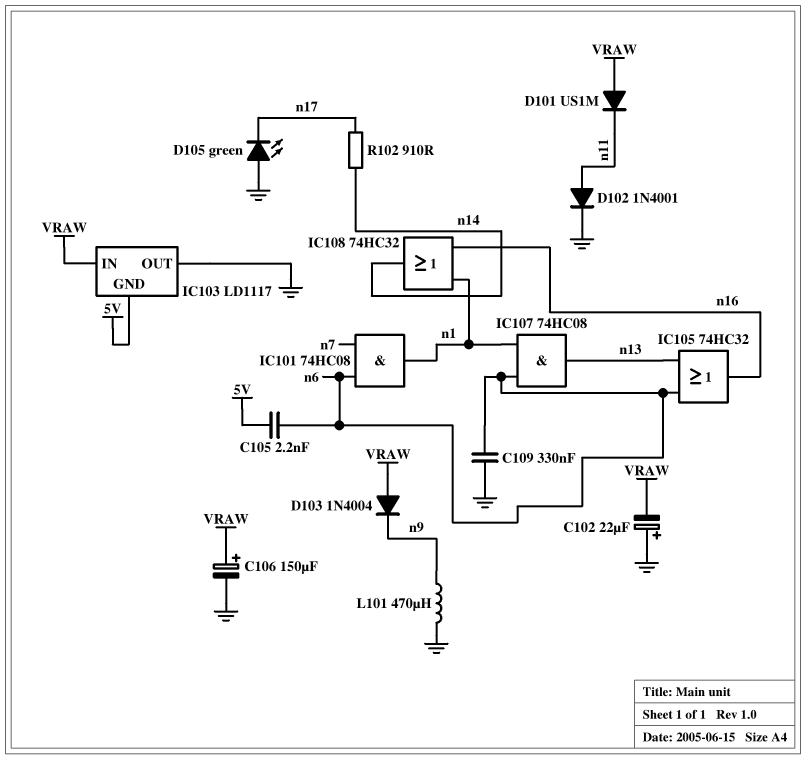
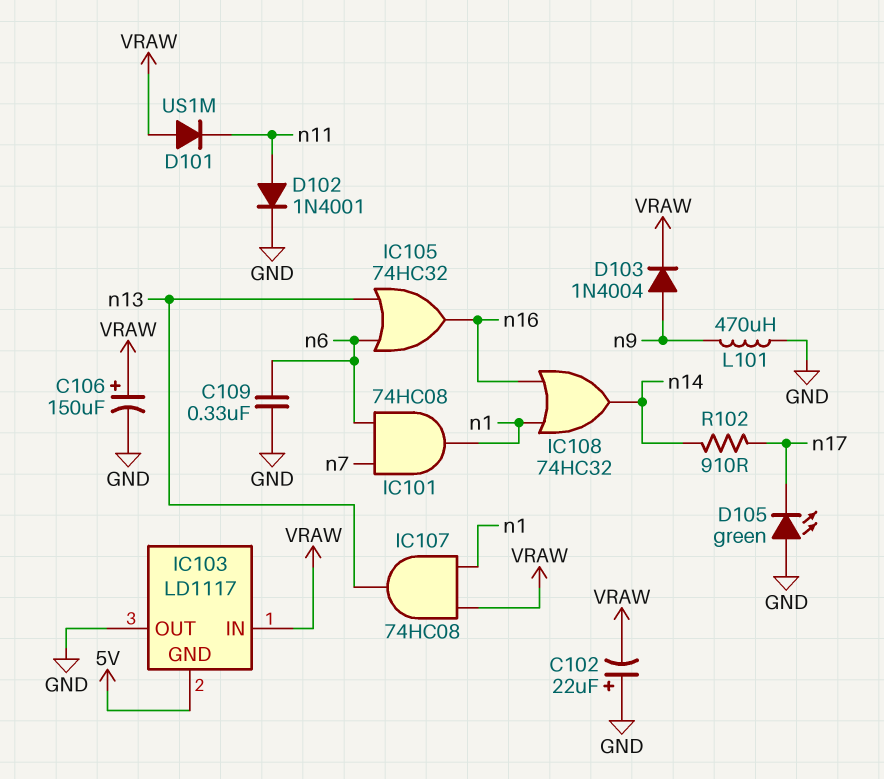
C105: 2.2nF (5V, n6) -> none
D103: diode 1N4004 (A VRAW, K n9) -> diode 1N4004 (A n9, K VRAW)
IC107: AND 74HC08 (in n1, in n6, out n13) -> AND 74HC08 (in VRAW, in n1, out n13)

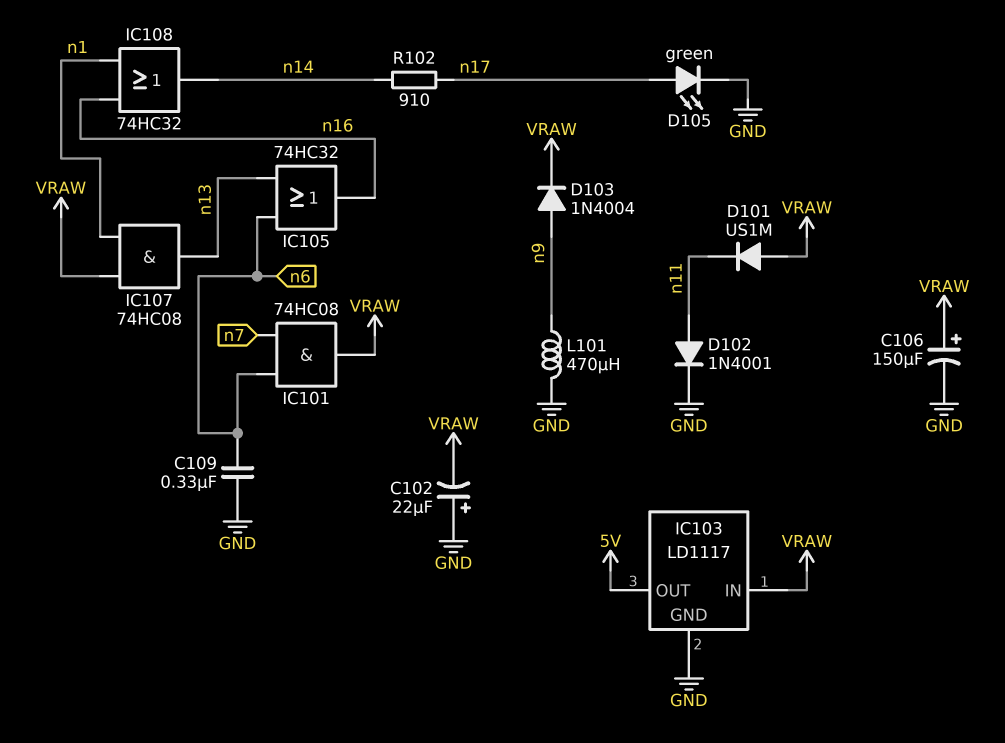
D105: LED green (A GND, K n17) -> LED green (A n17, K GND)
IC101: AND 74HC08 (in n6, in n7, out n1) -> AND 74HC08 (in n6, in n7, out VRAW)
IC103 pin GND: 5V -> GND
IC103 pin OUT: GND -> 5V

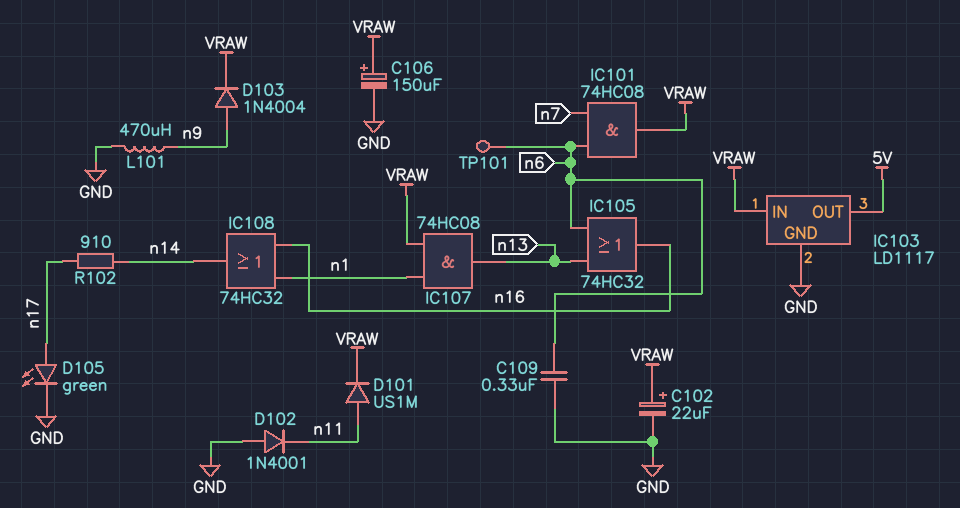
C102: 22uF (plus GND, minus VRAW) -> 22uF (plus VRAW, minus GND)
D101: diode US1M (A VRAW, K n11) -> diode US1M (A n11, K VRAW)
D102: diode 1N4001 (A n11, K GND) -> diode 1N4001 (A GND, K n11)
TP101: none -> test point (n6)

